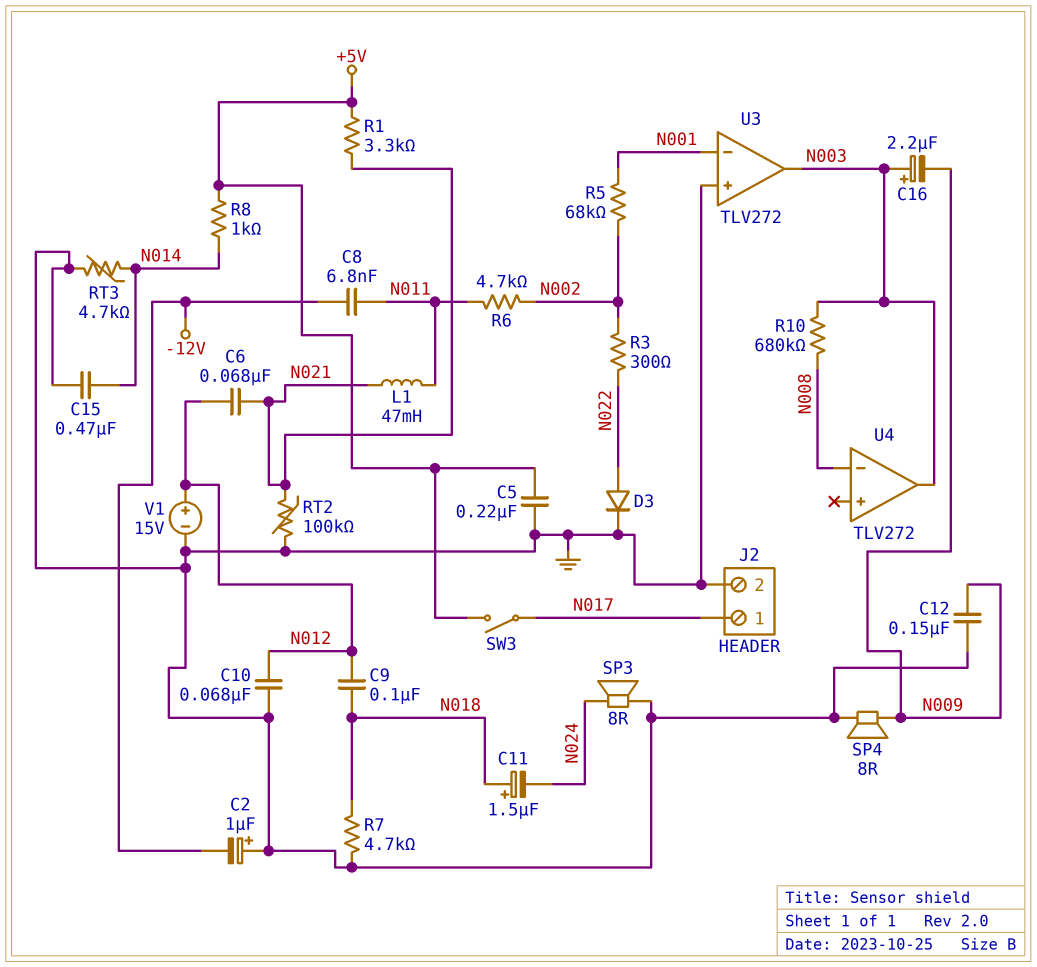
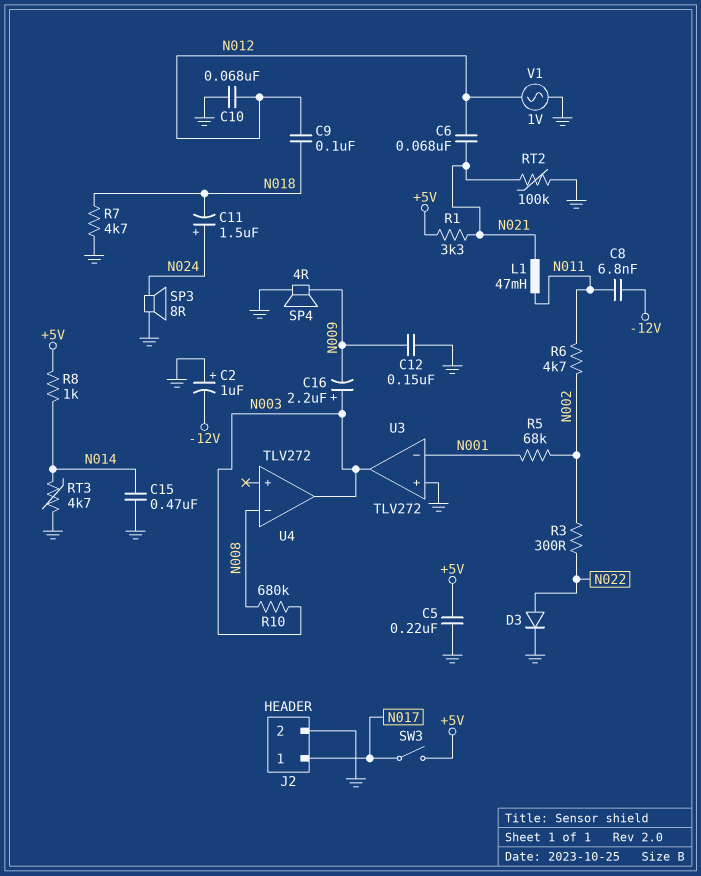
C11: 1.5uF (plus N018, minus N024) -> 1.5uF (plus N024, minus N018)
SP4: speaker 8R (GND, N009) -> speaker 4R (GND, N009)
V1: 15V (plus N012, minus GND) -> AC 1V (GND, N012)

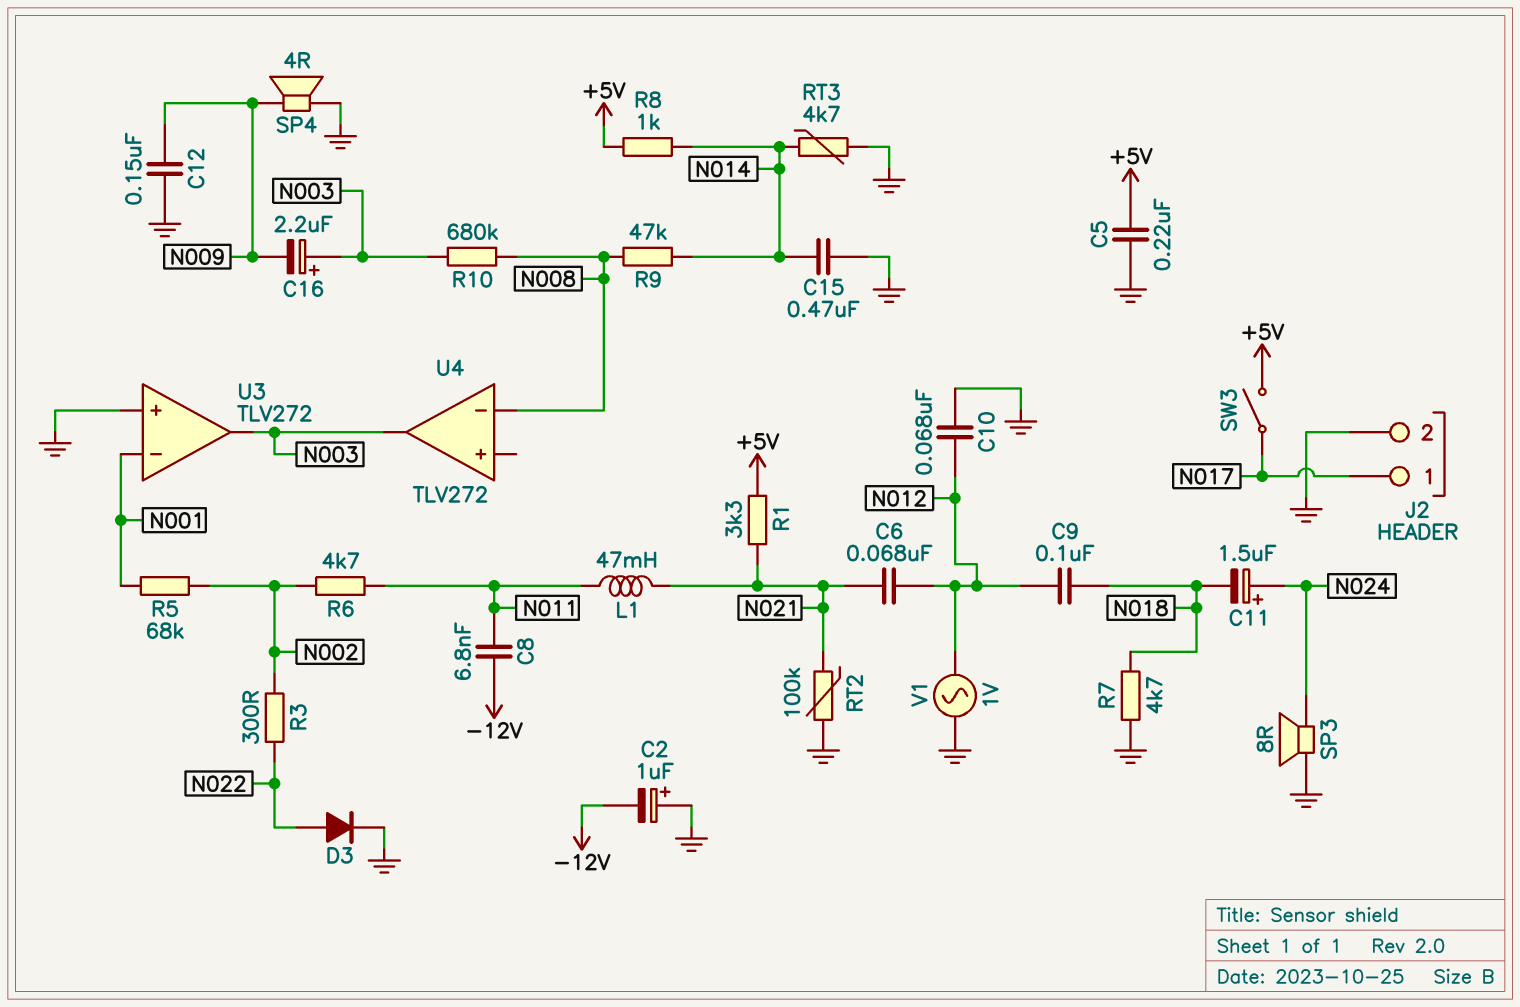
R9: none -> 47k (N008, N014)

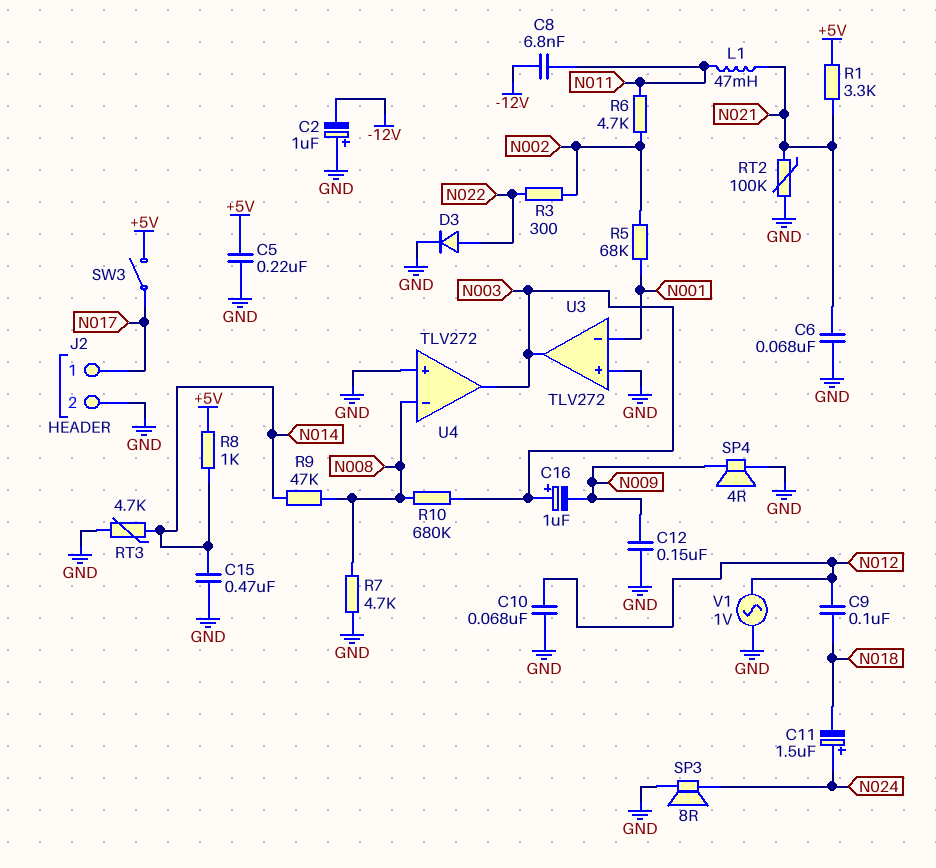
C6: 68nF (N012, N021) -> 68nF (GND, N021)
C16: 2.2uF (plus N003, minus N009) -> 1uF (plus N003, minus N009)
R7: 4.7k (GND, N018) -> 4.7k (GND, N008)
U4 pin in+: none -> GND

